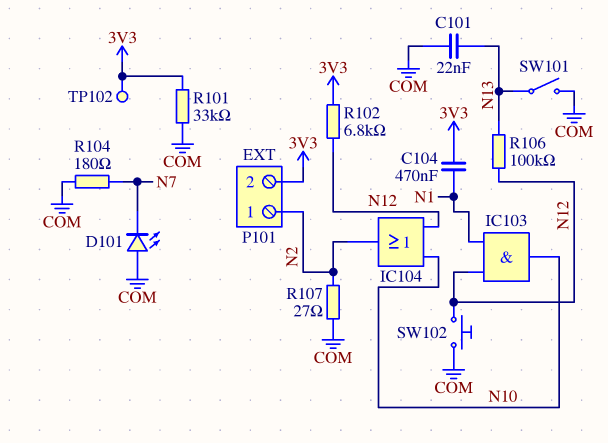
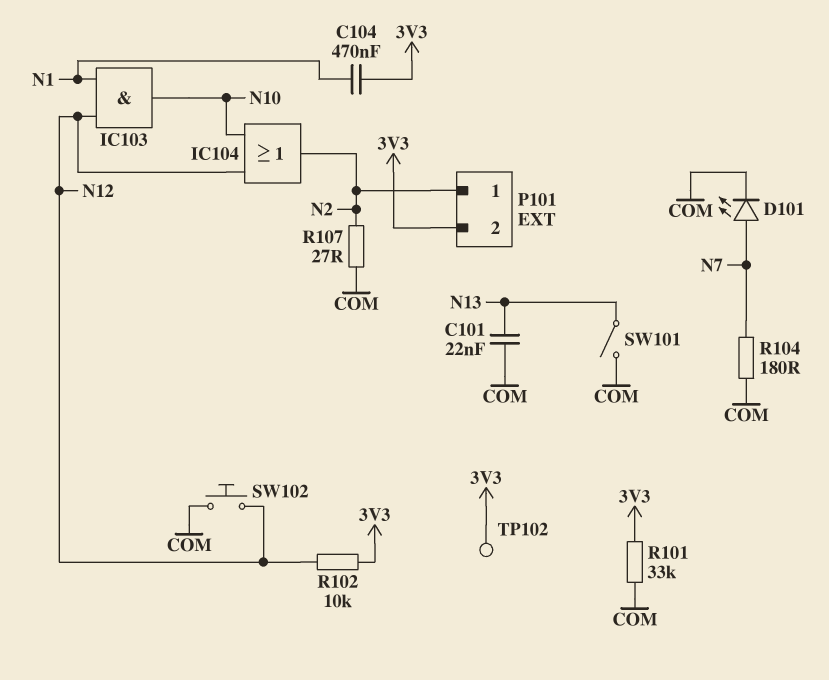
D101: LED (A COM, K N7) -> LED (A N7, K COM)
R102: 6.8k (3V3, N12) -> 10k (3V3, N12)
R106: 100k (N12, N13) -> none

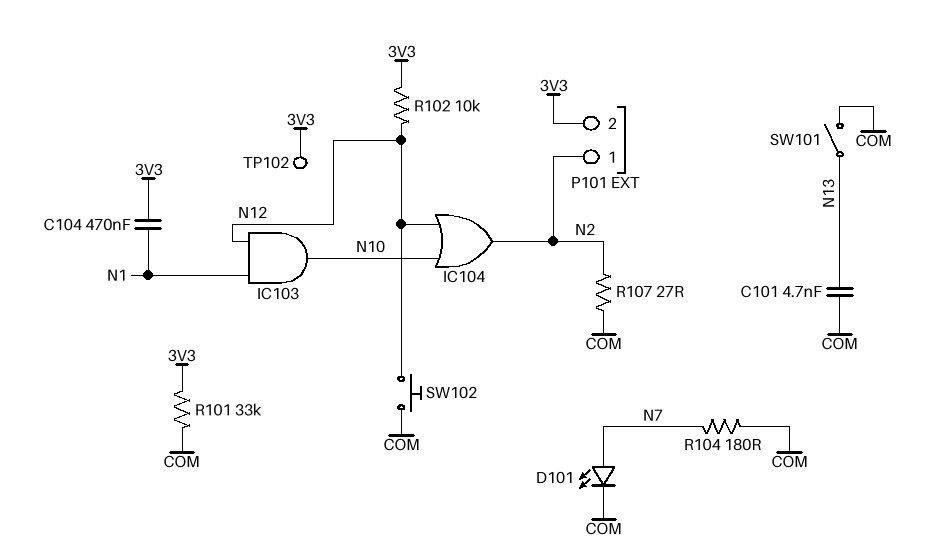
C101: 22nF (COM, N13) -> 4.7nF (COM, N13)

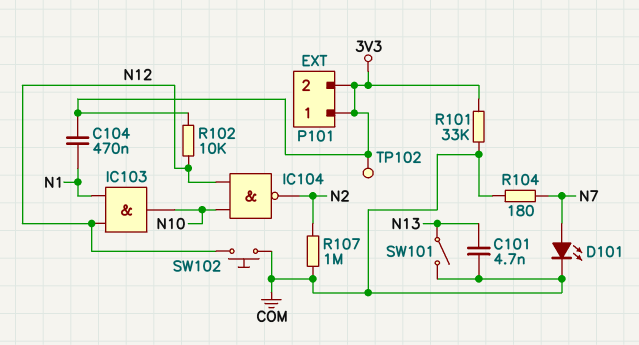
IC104: OR (in N10, in N12, out N2) -> NAND (in N10, in N12, out N2)
P101 pin 1: N2 -> 3V3
R107: 27 (COM, N2) -> 1M (COM, N2)

